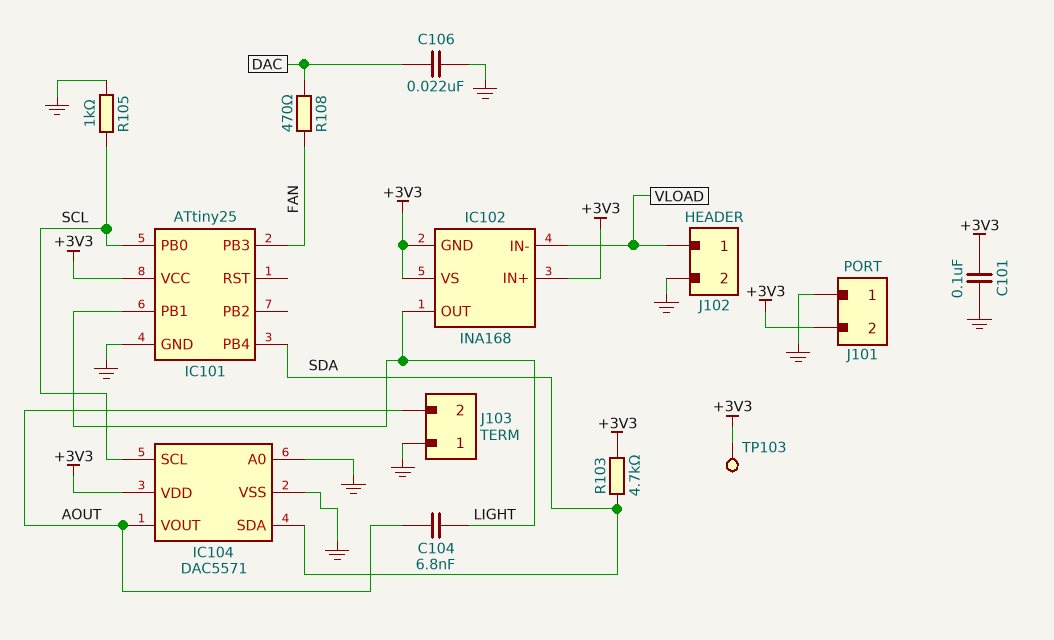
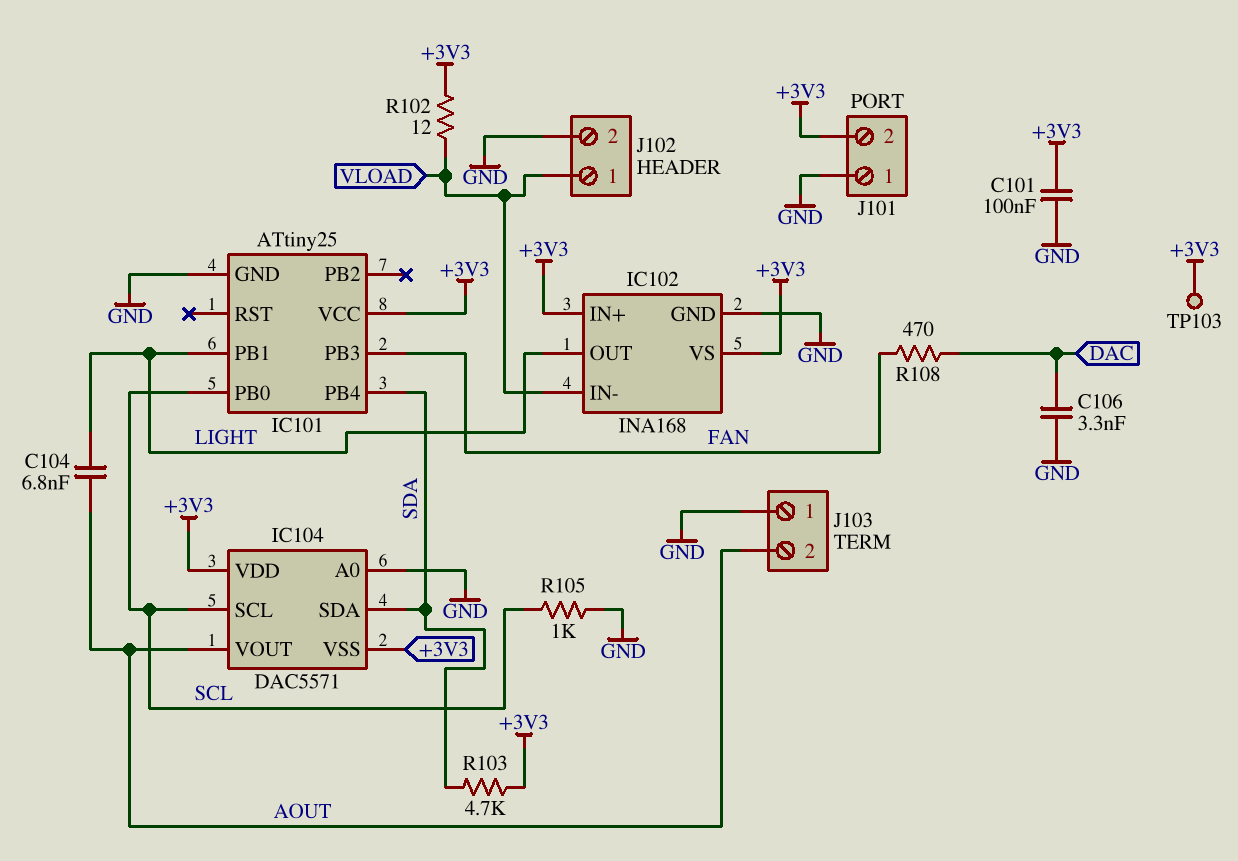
C106: 22nF (DAC, GND) -> 3.3nF (DAC, GND)
IC102 pin GND: +3V3 -> GND
IC104 pin VSS: GND -> +3V3
R102: none -> 12 (+3V3, VLOAD)

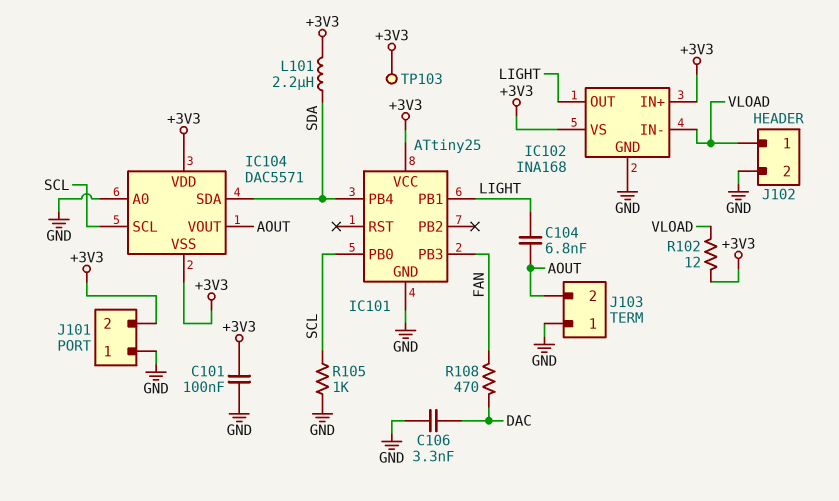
L101: none -> 2.2uH (+3V3, SDA)
R103: 4.7k (+3V3, SDA) -> none

